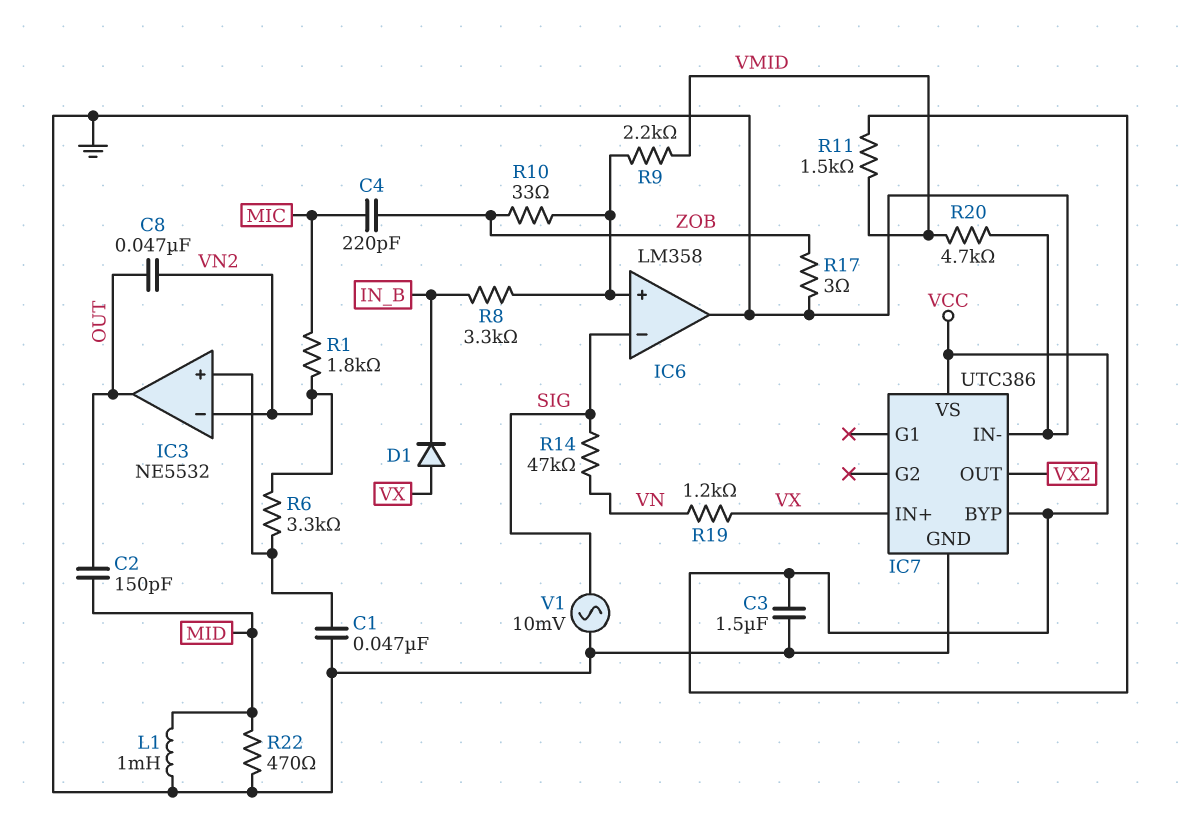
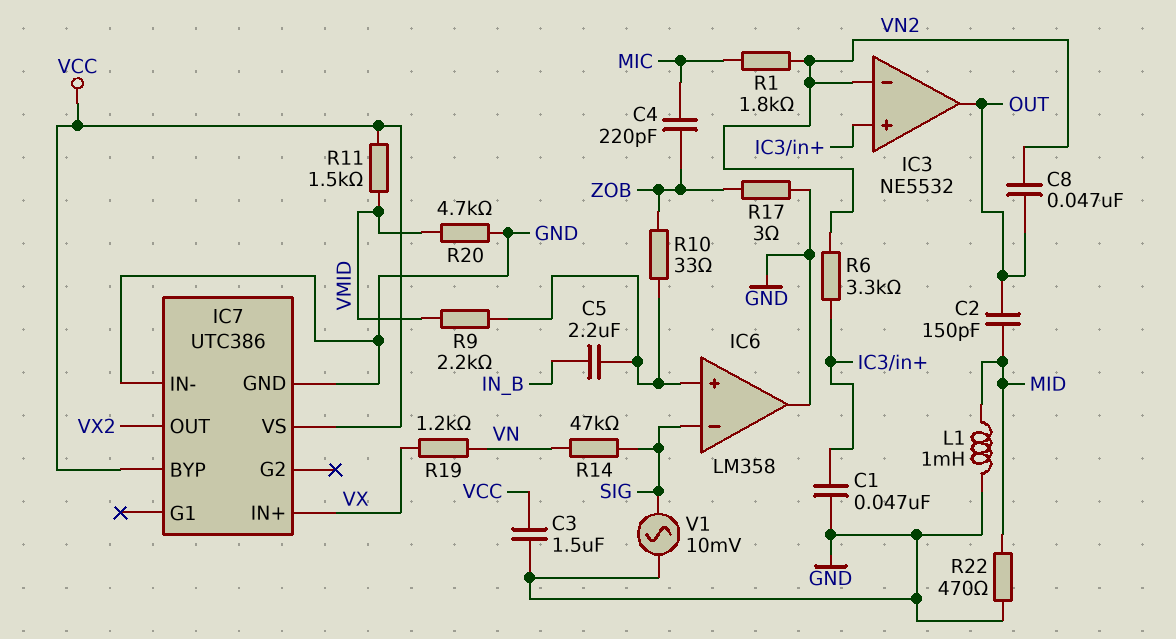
C5: none -> 2.2uF (IC6/in+, IN_B)
D1: diode (A VX, K IN_B) -> none
R8: 3.3k (IC6/in+, IN_B) -> none

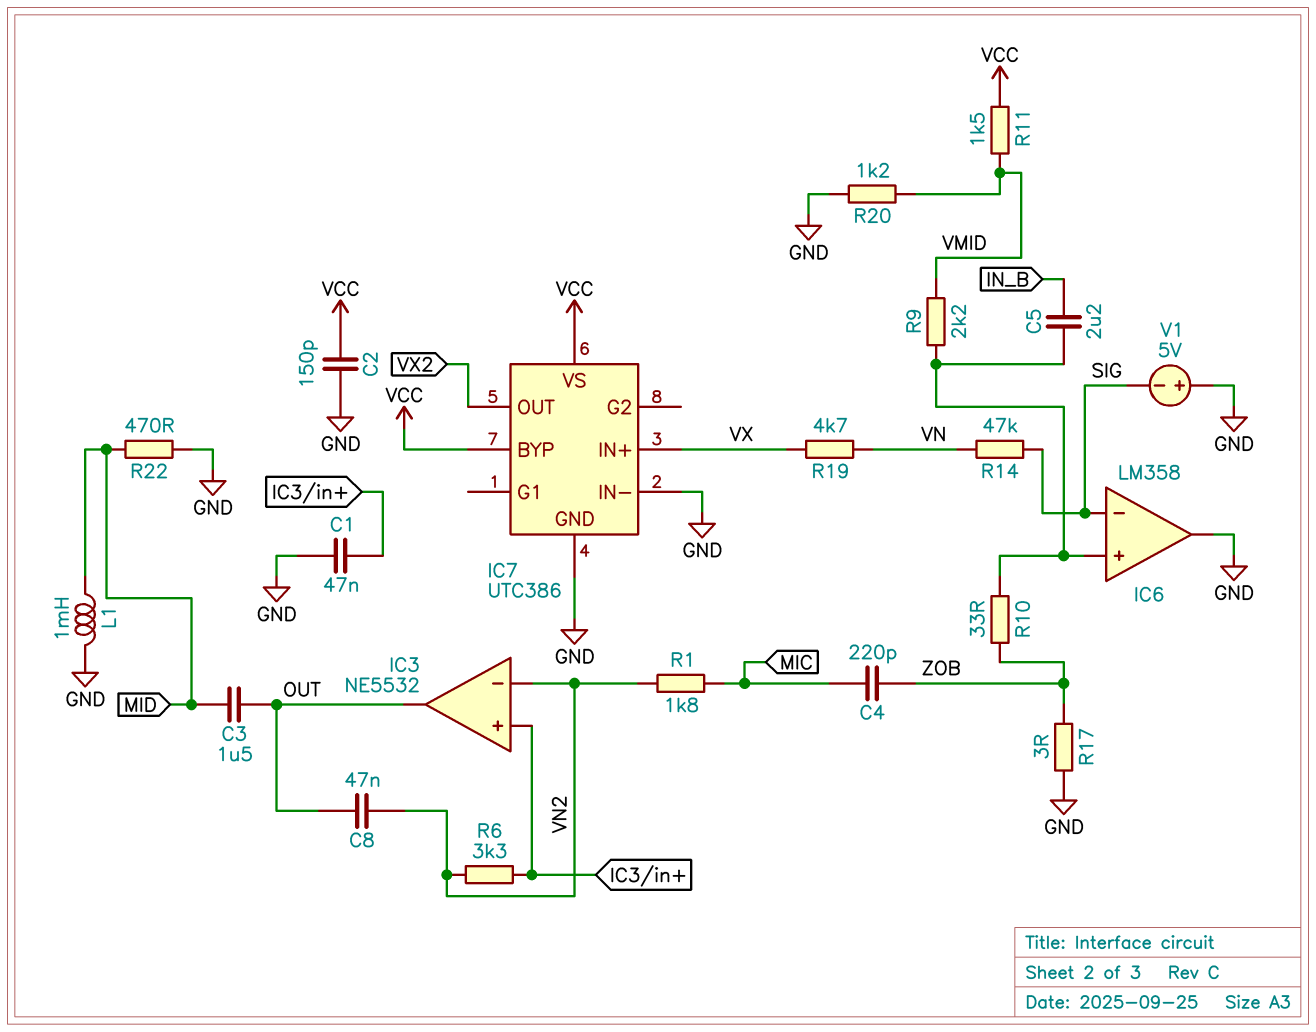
C2: 150pF (MID, OUT) -> 150pF (GND, VCC)
C3: 1.5uF (GND, VCC) -> 1.5uF (MID, OUT)
R19: 1.2k (VN, VX) -> 4.7k (VN, VX)
R20: 4.7k (GND, VMID) -> 1.2k (GND, VMID)
V1: AC 10mV (GND, SIG) -> 5V (plus GND, minus SIG)

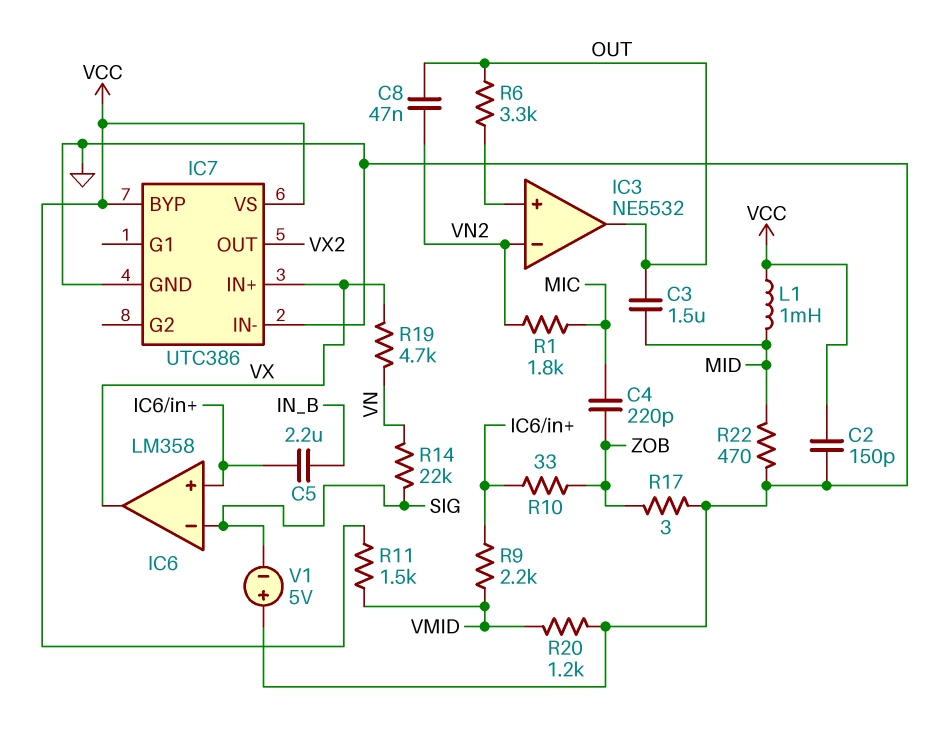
C1: 47nF (GND, IC3/in+) -> none
IC6 pin out: GND -> VX
L1: 1mH (GND, MID) -> 1mH (MID, VCC)
R6: 3.3k (IC3/in+, VN2) -> 3.3k (IC3/in+, OUT)
R14: 47k (SIG, VN) -> 22k (SIG, VN)

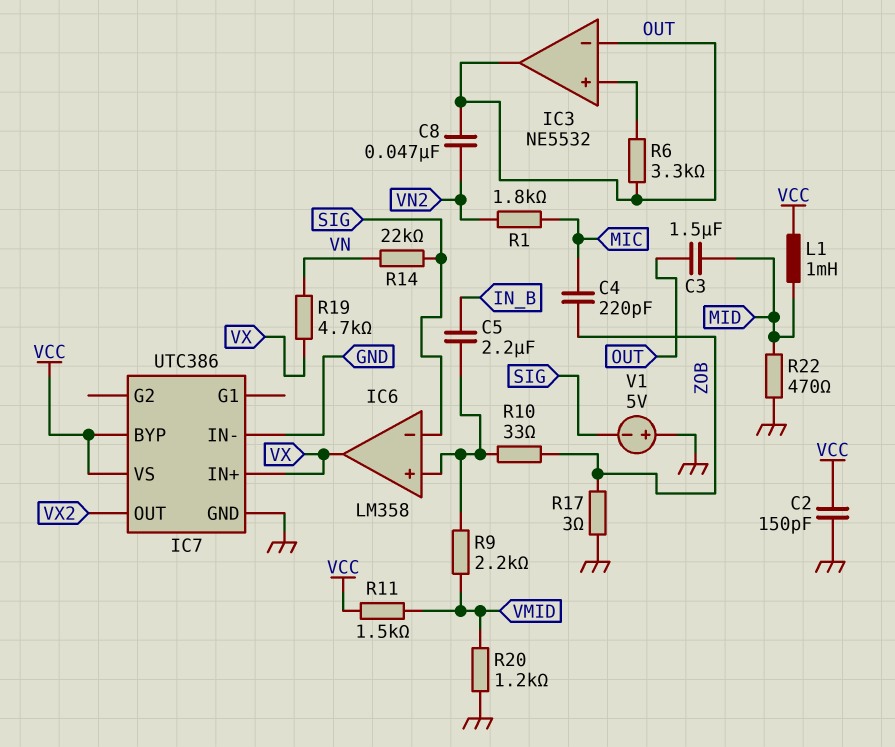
IC3 pin in-: VN2 -> OUT

